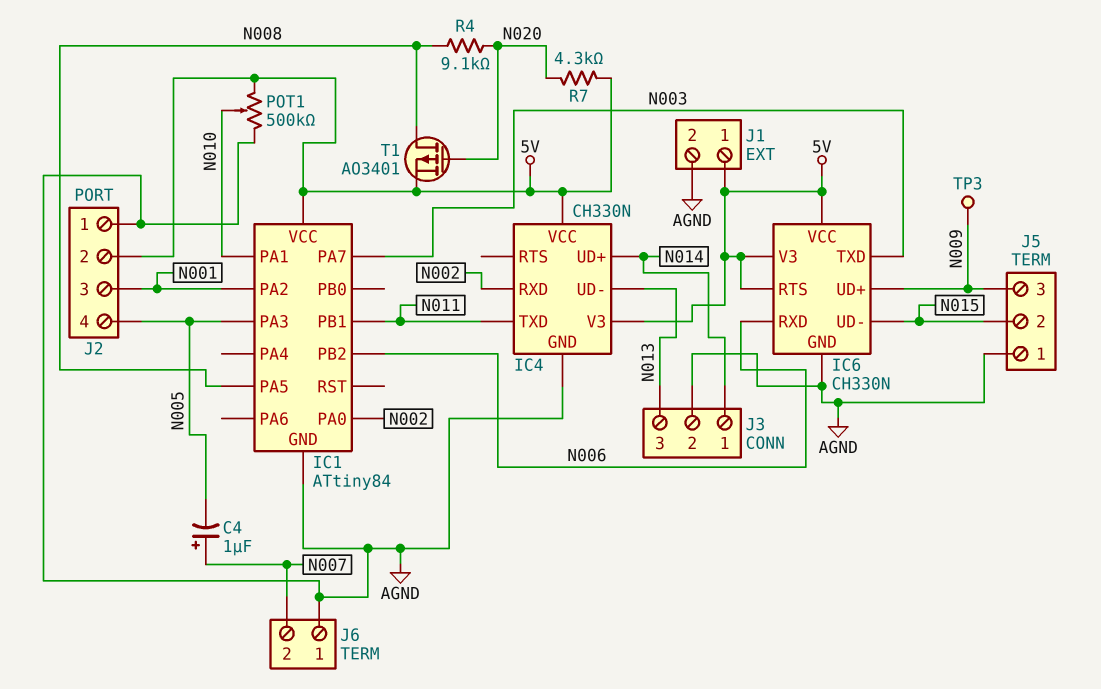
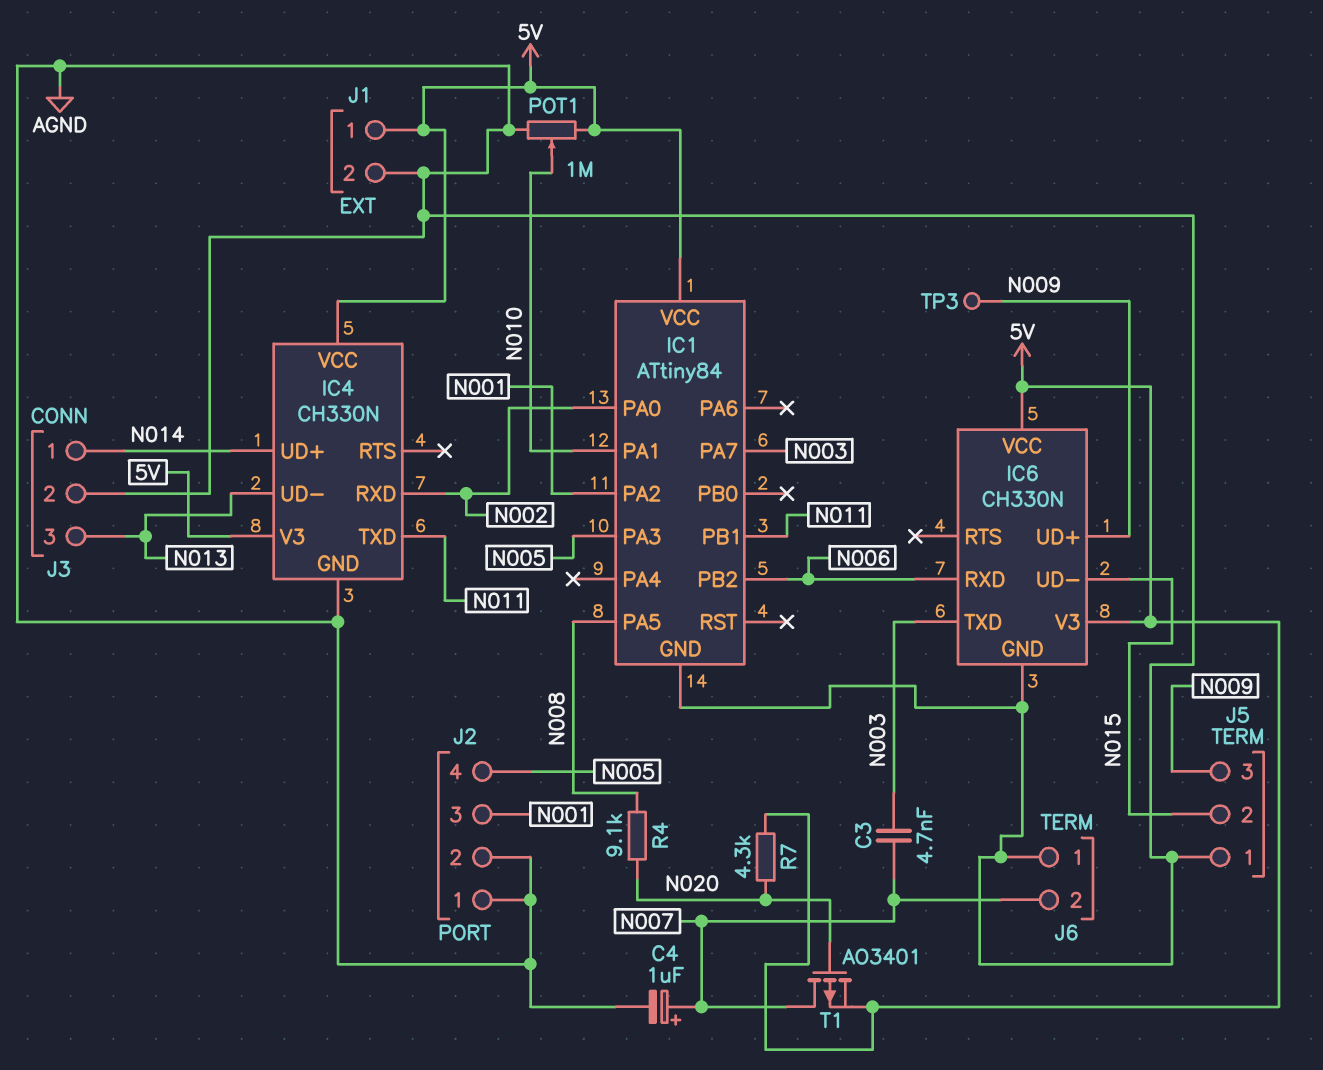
C3: none -> 4.7nF (N003, N007)
C4: 1uF (plus N007, minus N005) -> 1uF (plus N007, minus AGND)
IC6 pin RTS: 5V -> none
J2 pin 2: 5V -> AGND
POT1: 500k (5V, AGND, wiper N010) -> 1M (5V, AGND, wiper N010)
T1: PMOS AO3401 (G N020, D N008, S 5V) -> PMOS AO3401 (G N020, D N007, S 5V)

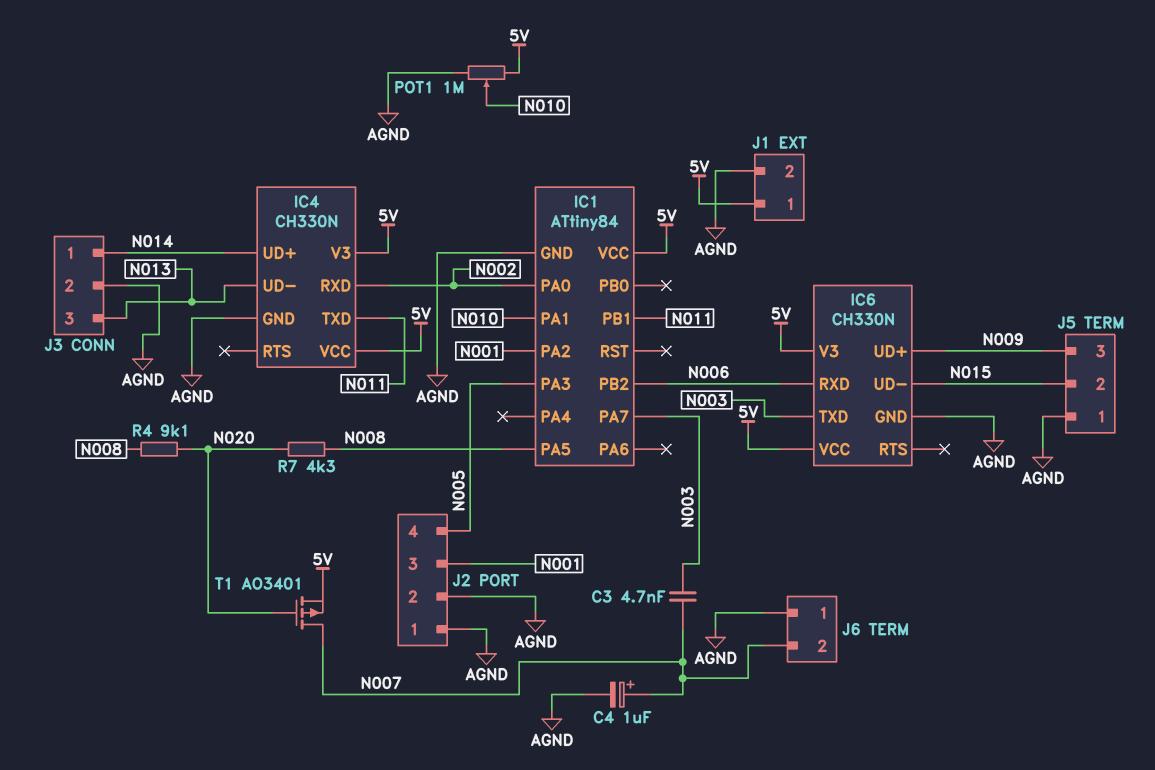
R7: 4.3k (5V, N020) -> 4.3k (N008, N020)
TP3: test point (N009) -> none

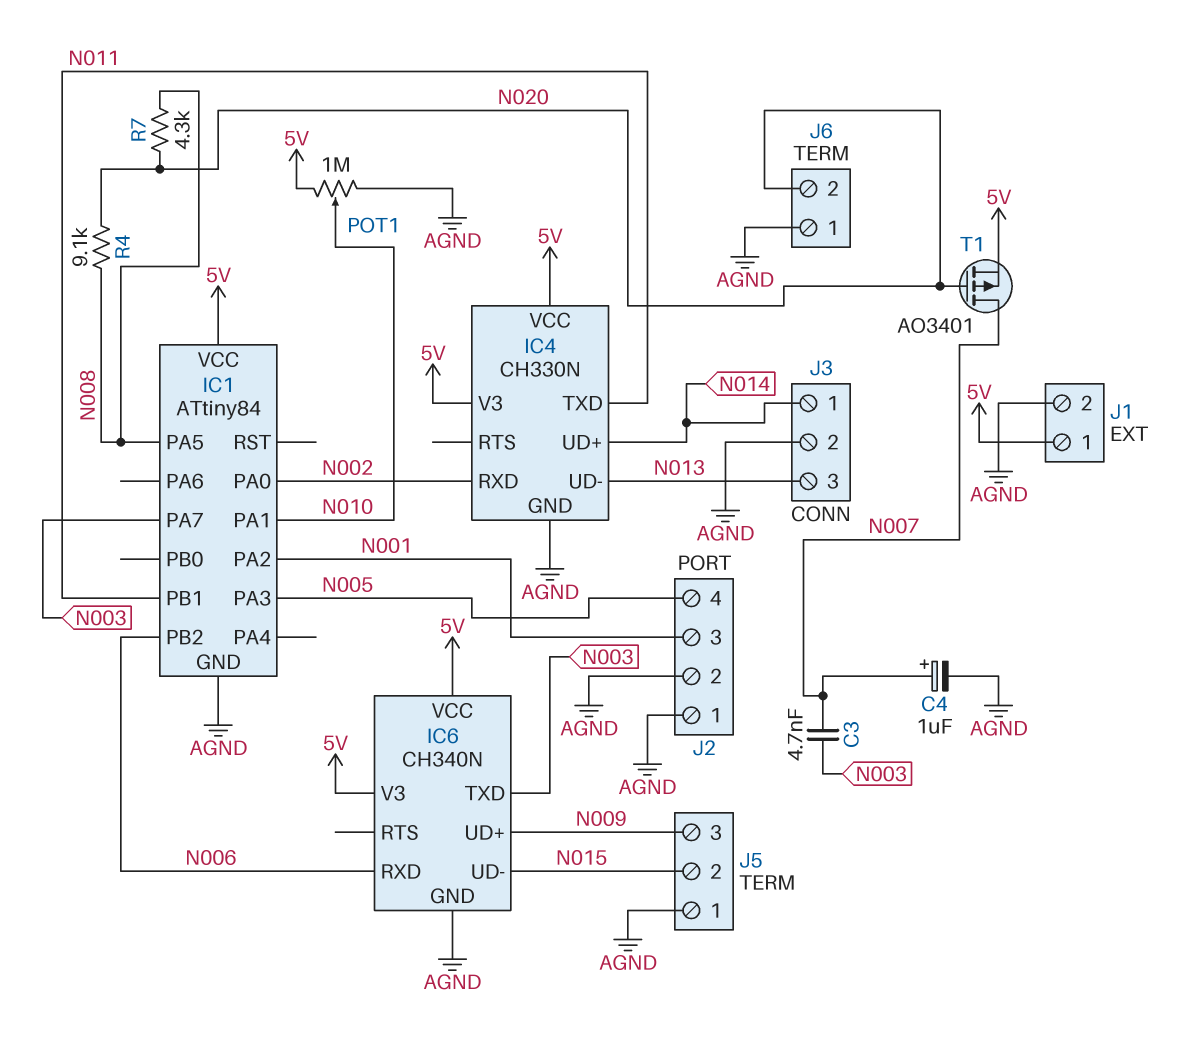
IC6: CH330N -> CH340N
J6 pin 2: N007 -> N020

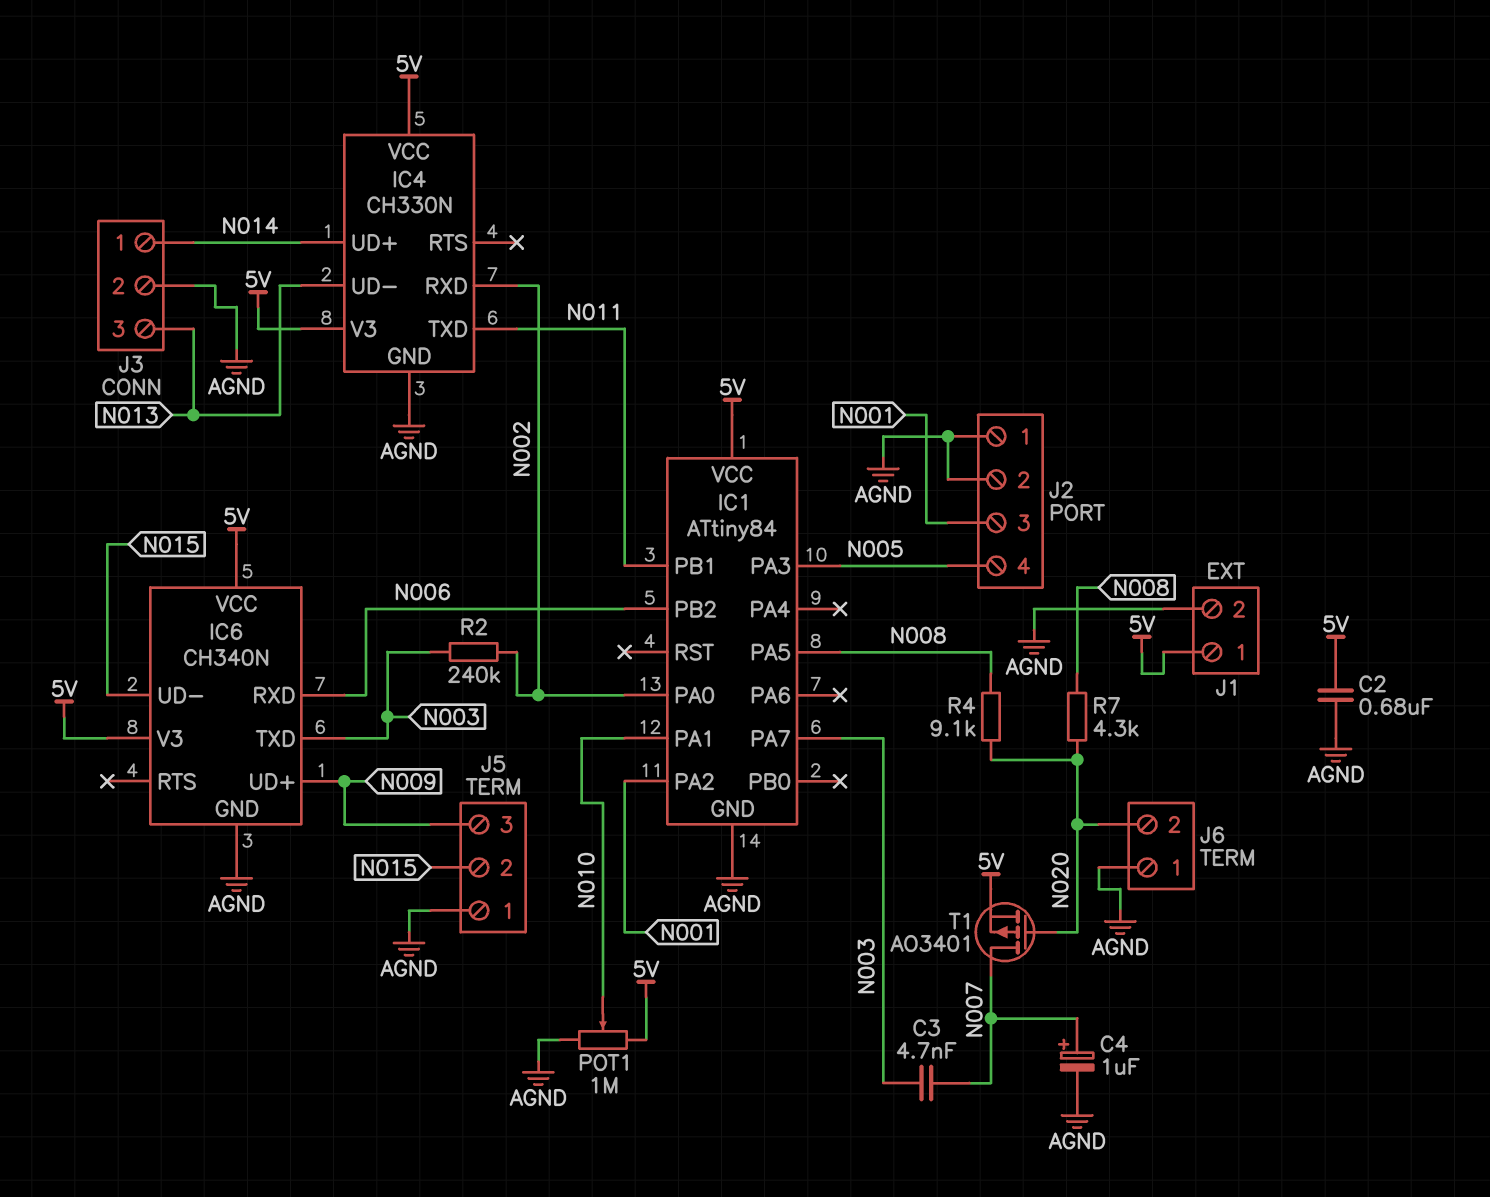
C2: none -> 680nF (5V, AGND)
R2: none -> 240k (N002, N003)

